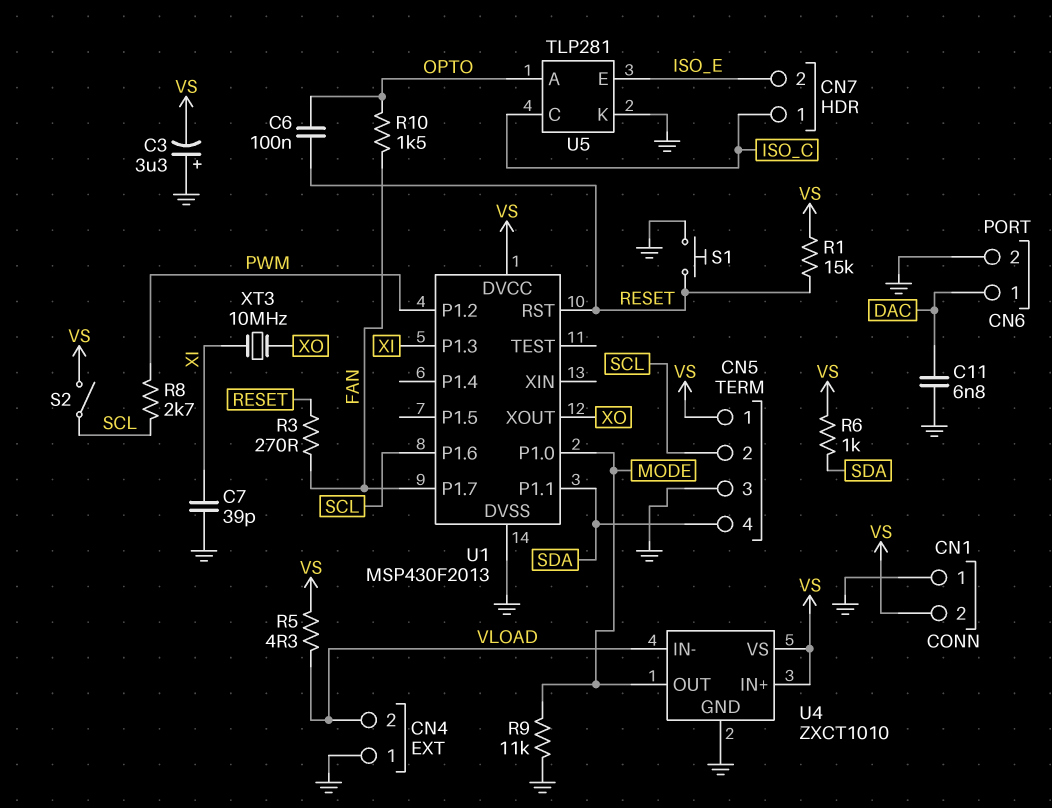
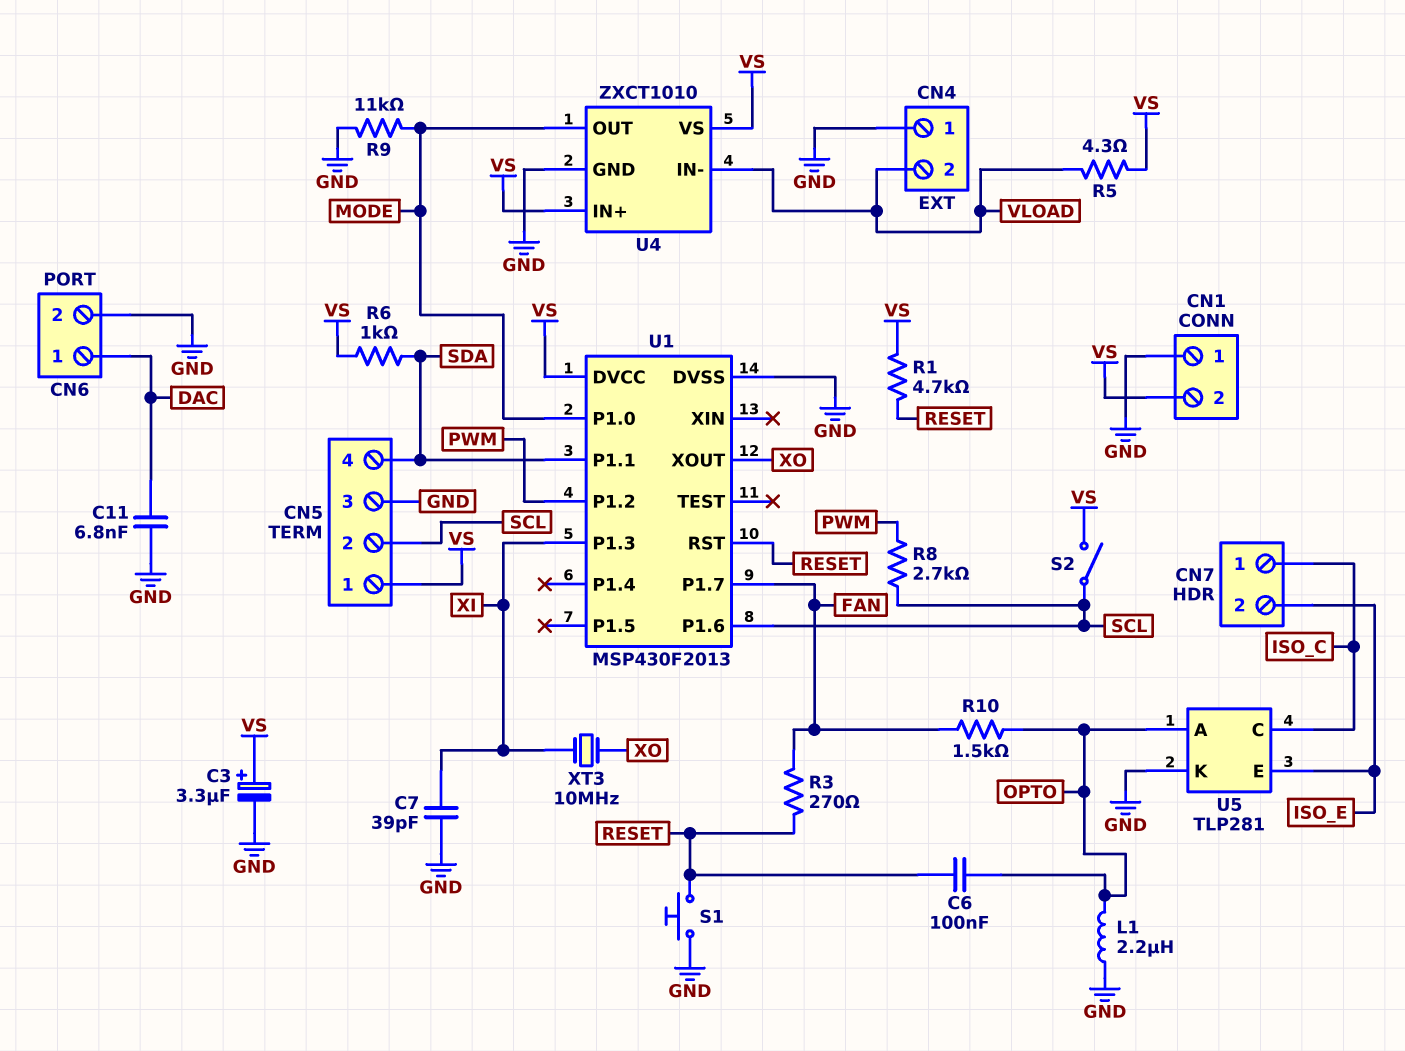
C3: 3.3uF (plus GND, minus VS) -> 3.3uF (plus VS, minus GND)
L1: none -> 2.2uH (GND, OPTO)
R1: 15k (RESET, VS) -> 4.7k (RESET, VS)

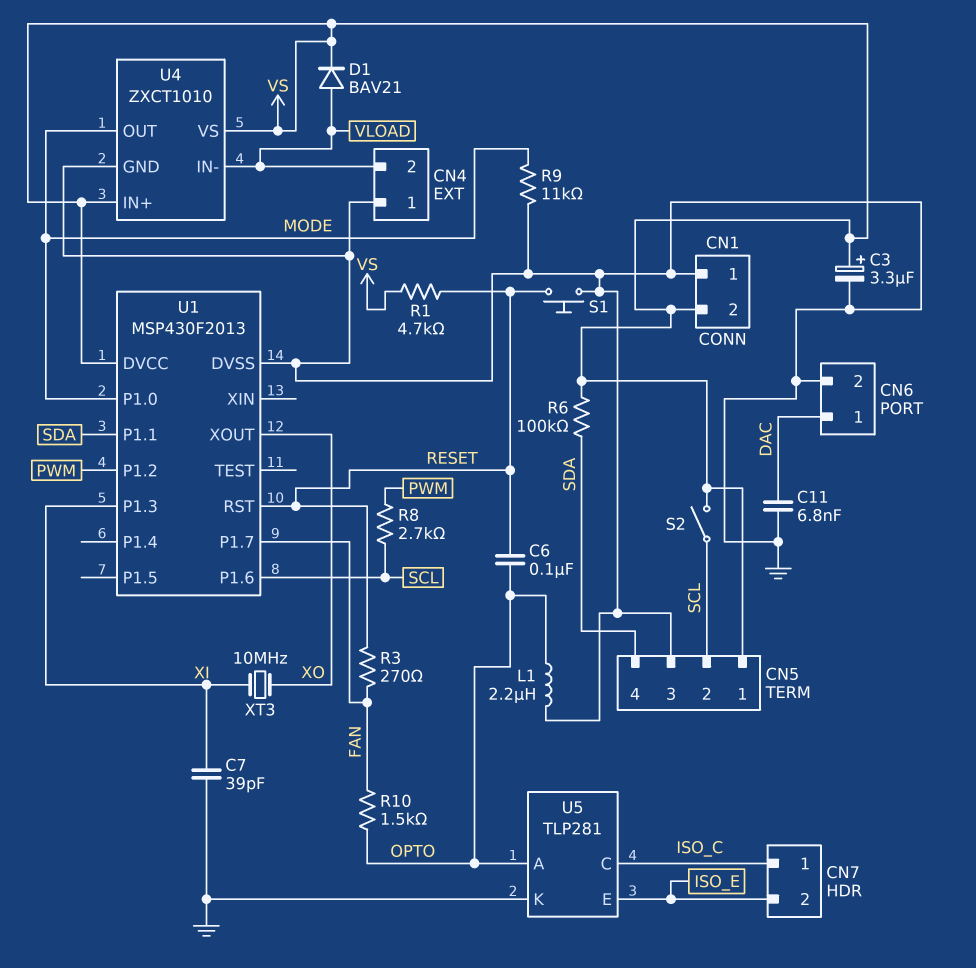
D1: none -> diode BAV21 (A VLOAD, K VS)
R5: 4.3 (VLOAD, VS) -> none
R6: 1k (SDA, VS) -> 100k (SDA, VS)

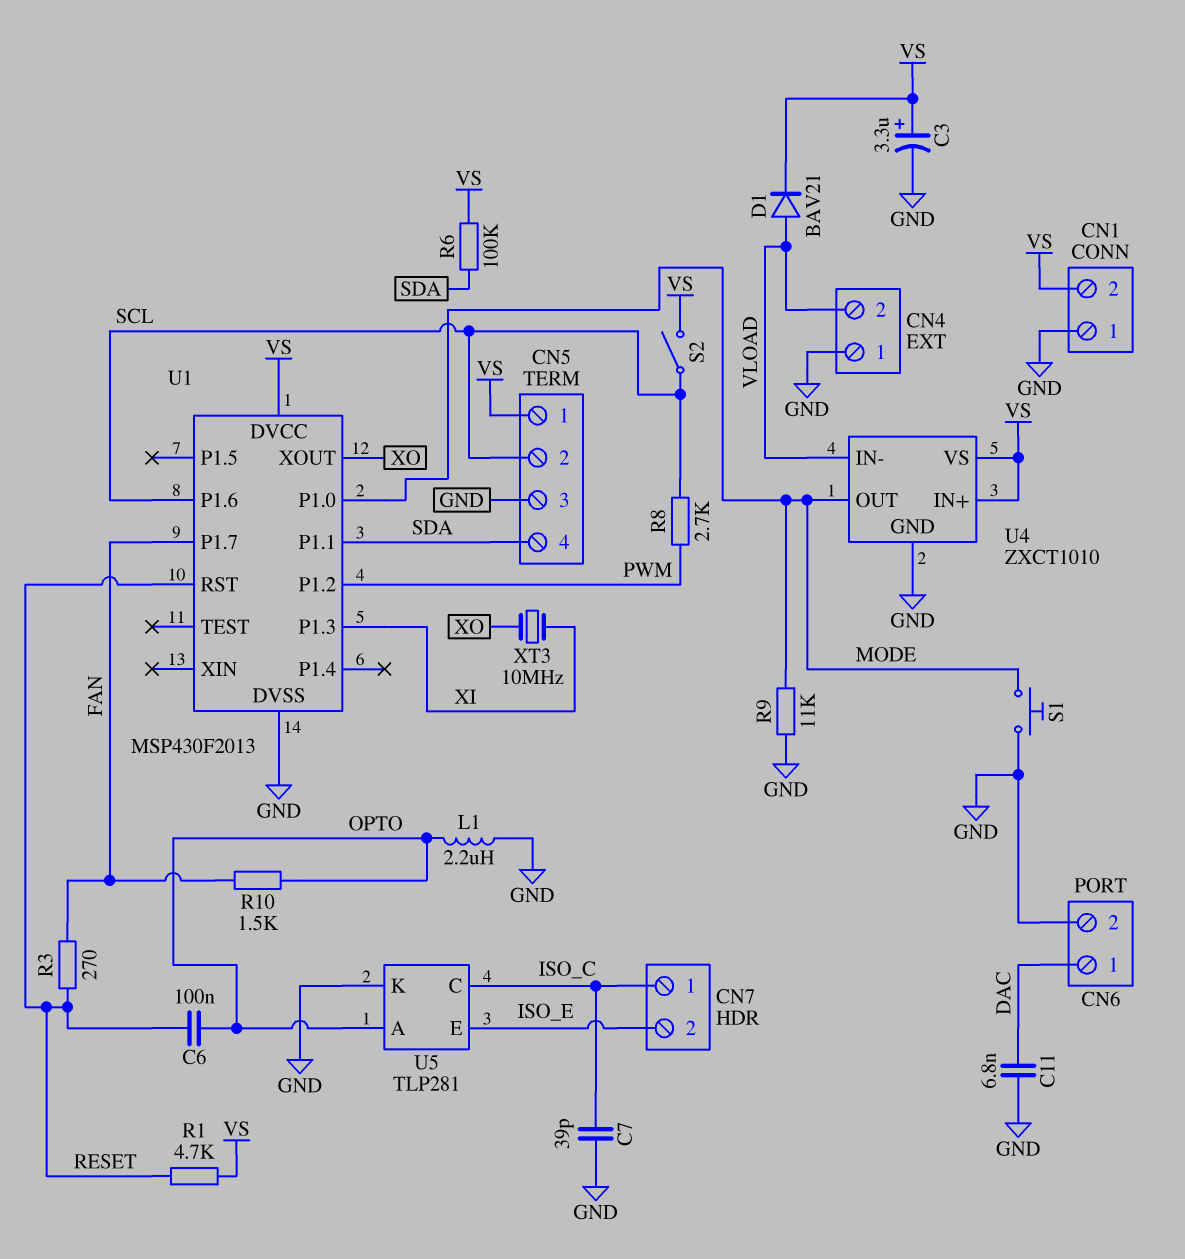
C7: 39pF (GND, XI) -> 39pF (GND, ISO_C)
S1: button (GND, RESET) -> button (GND, MODE)

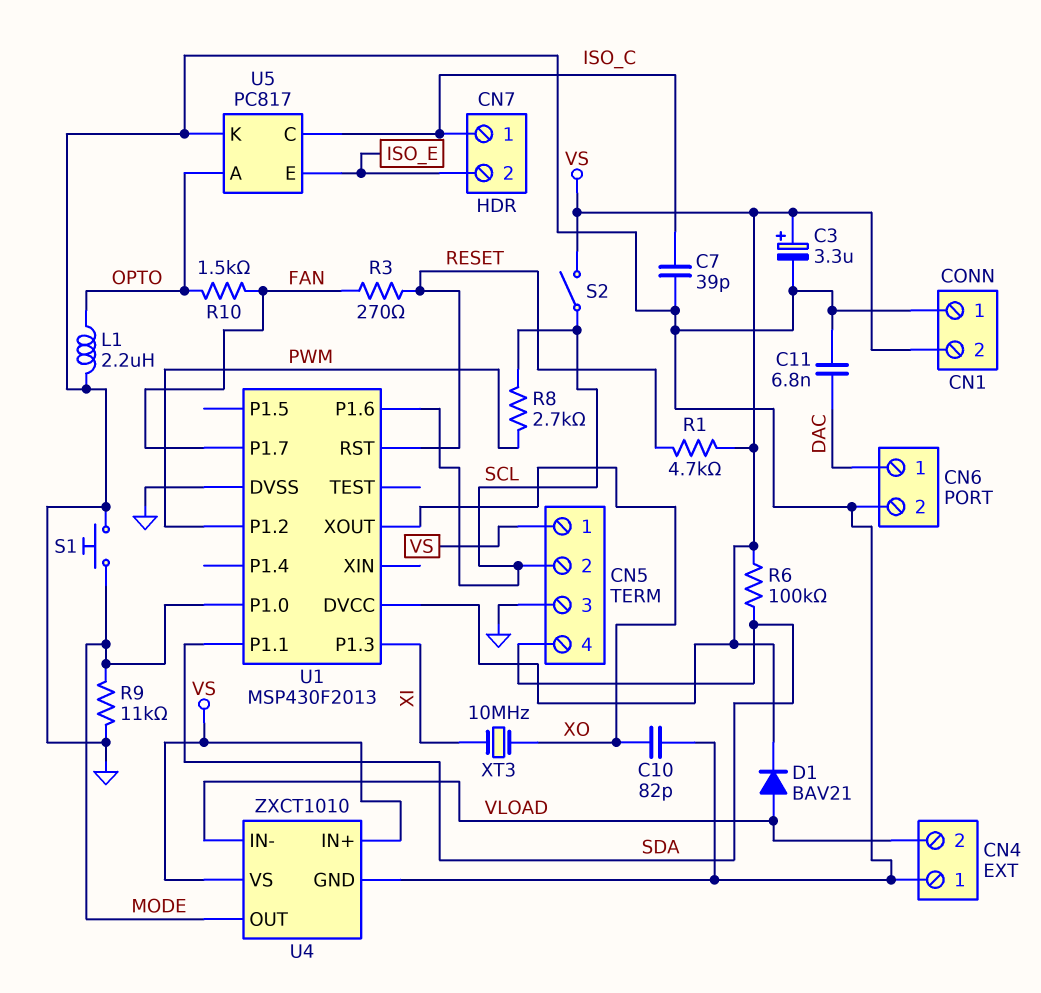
C6: 100nF (OPTO, RESET) -> none
C10: none -> 82pF (GND, XO)
U5: TLP281 -> PC817

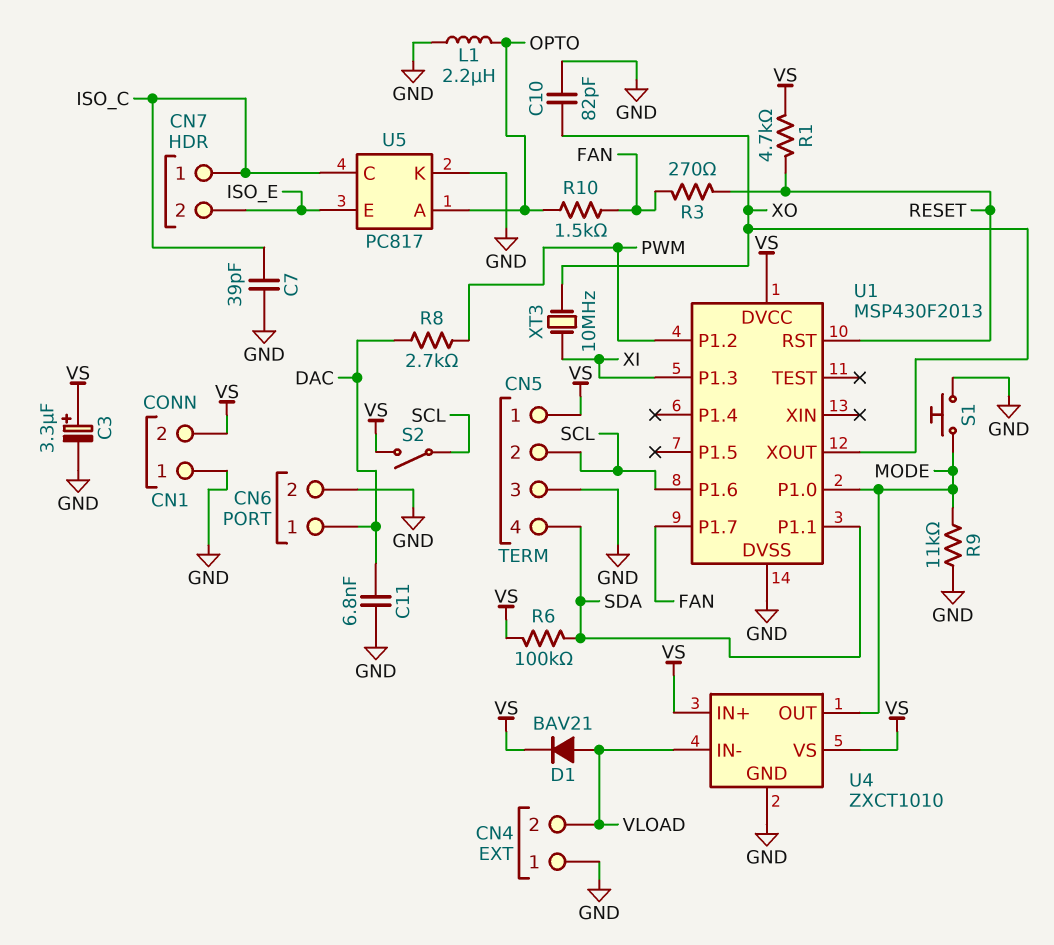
R8: 2.7k (PWM, SCL) -> 2.7k (DAC, PWM)

